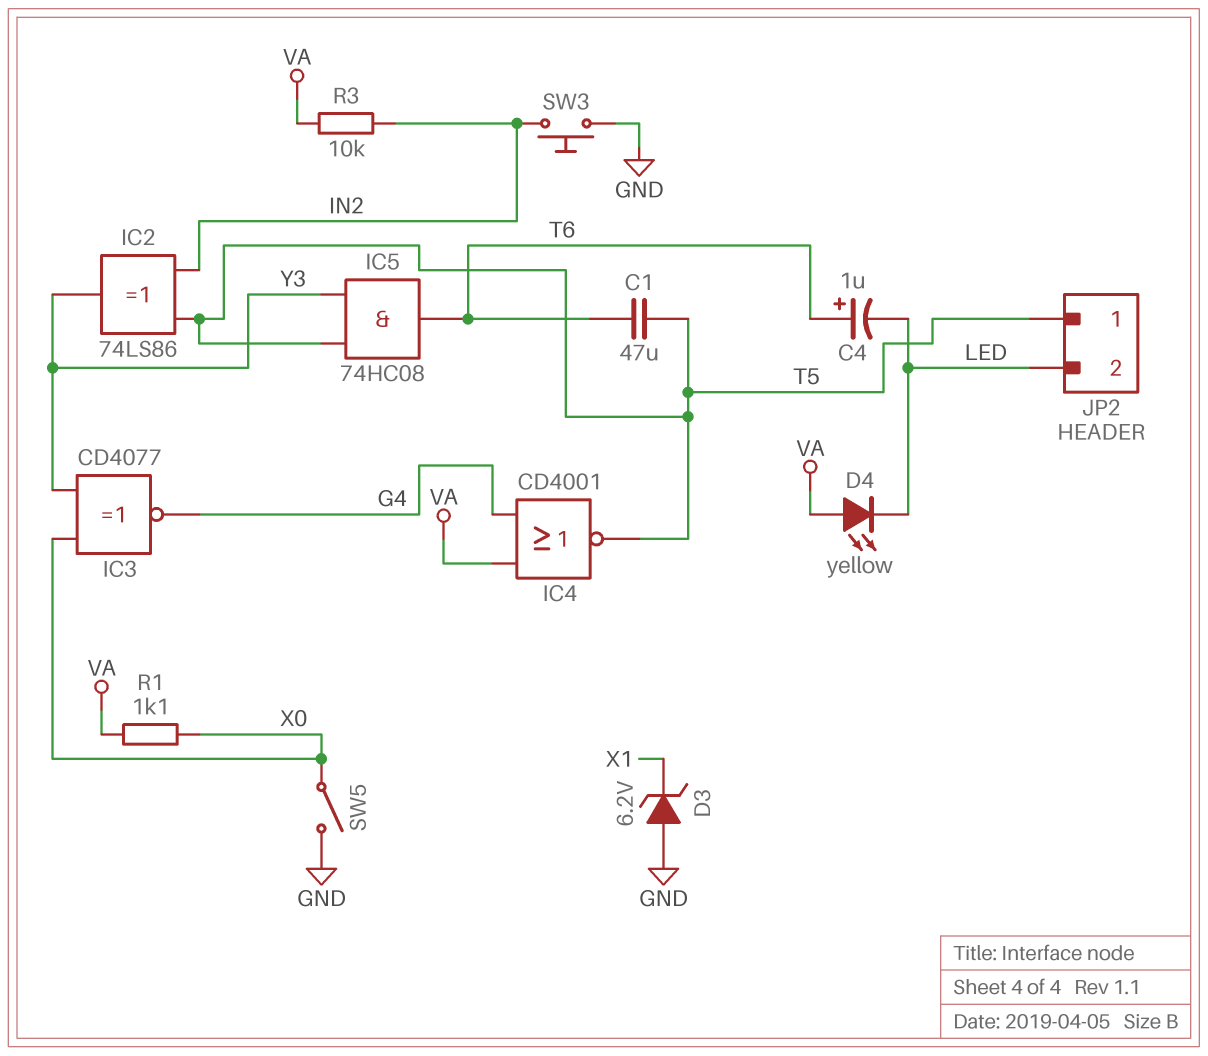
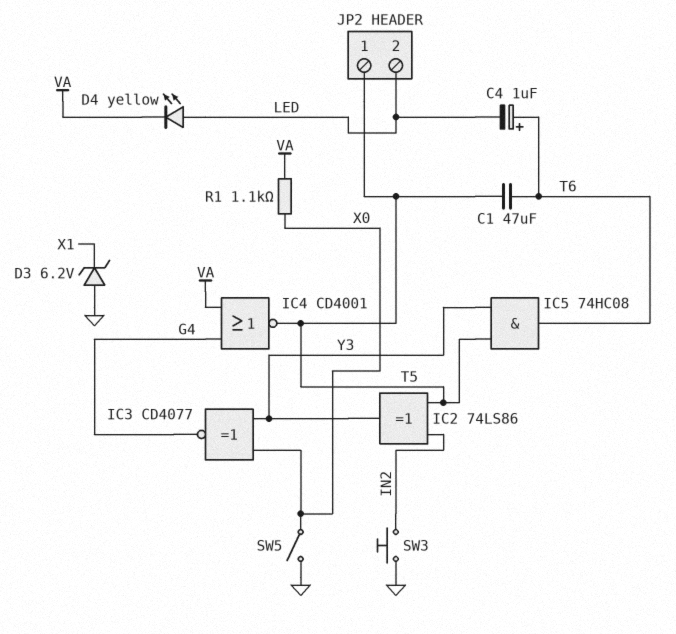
D4: LED yellow (A VA, K LED) -> LED yellow (A LED, K VA)
R3: 10k (IN2, VA) -> none

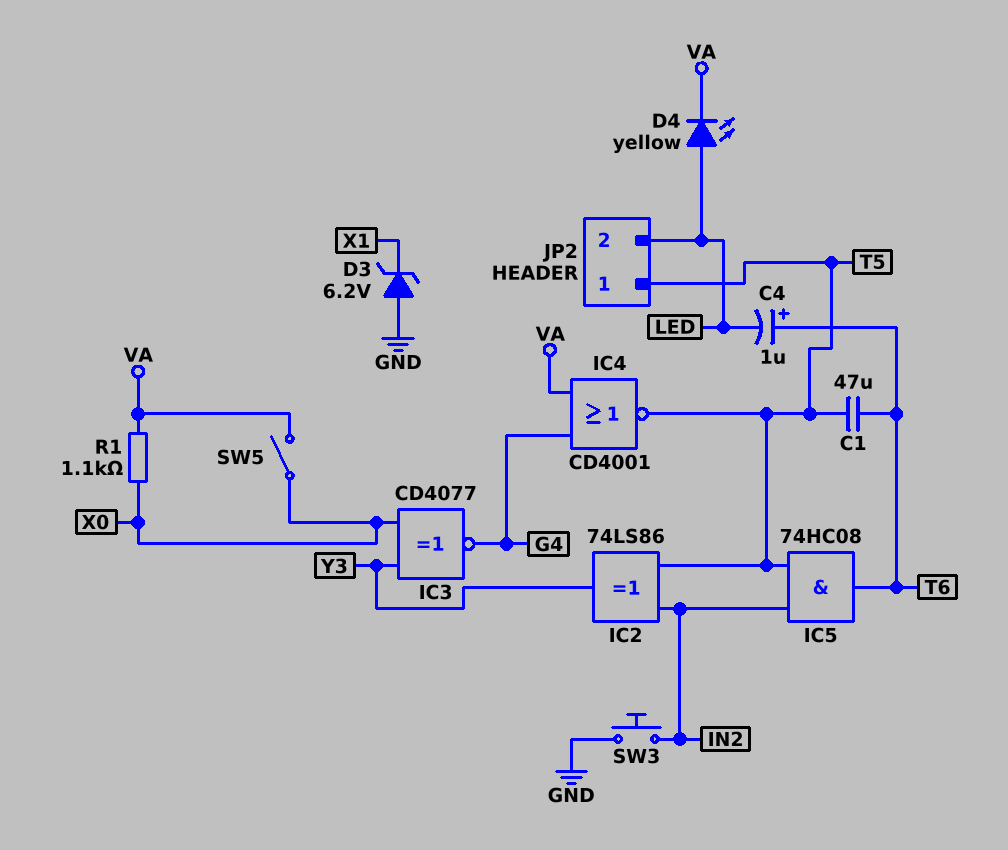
IC5: AND 74HC08 (in T5, in Y3, out T6) -> AND 74HC08 (in IN2, in T5, out T6)
SW5: switch (GND, X0) -> switch (VA, X0)

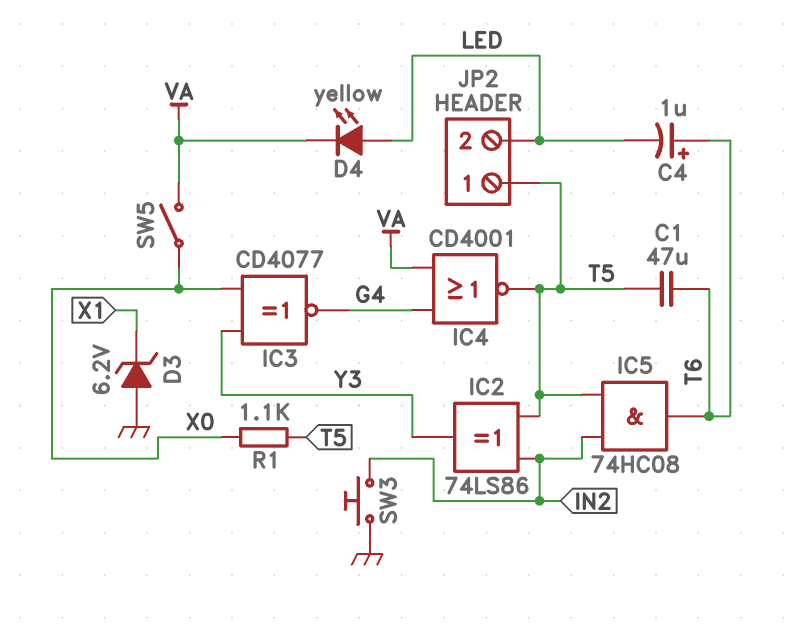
R1: 1.1k (VA, X0) -> 1.1k (T5, X0)

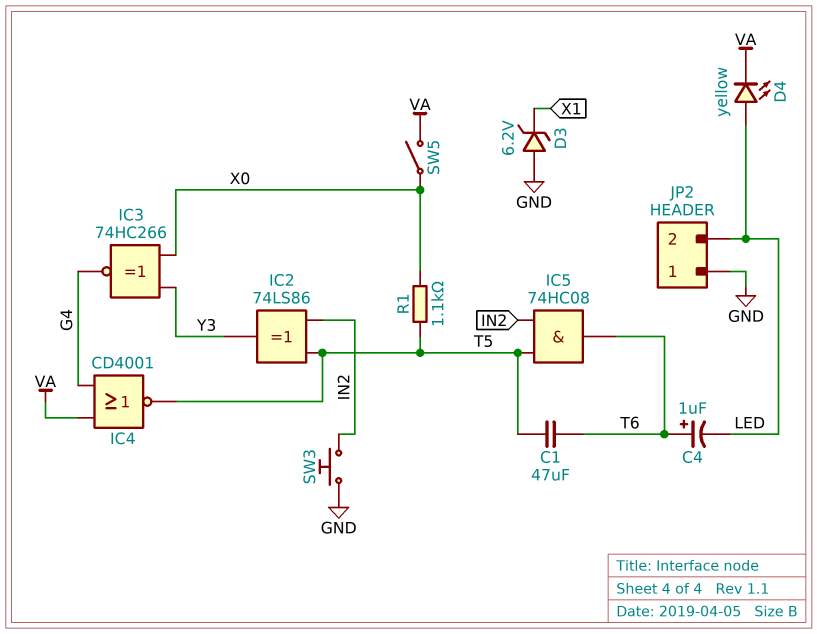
IC3: XNOR CD4077 (in X0, in Y3, out G4) -> XNOR 74HC266 (in X0, in Y3, out G4)
JP2 pin 1: T5 -> GND

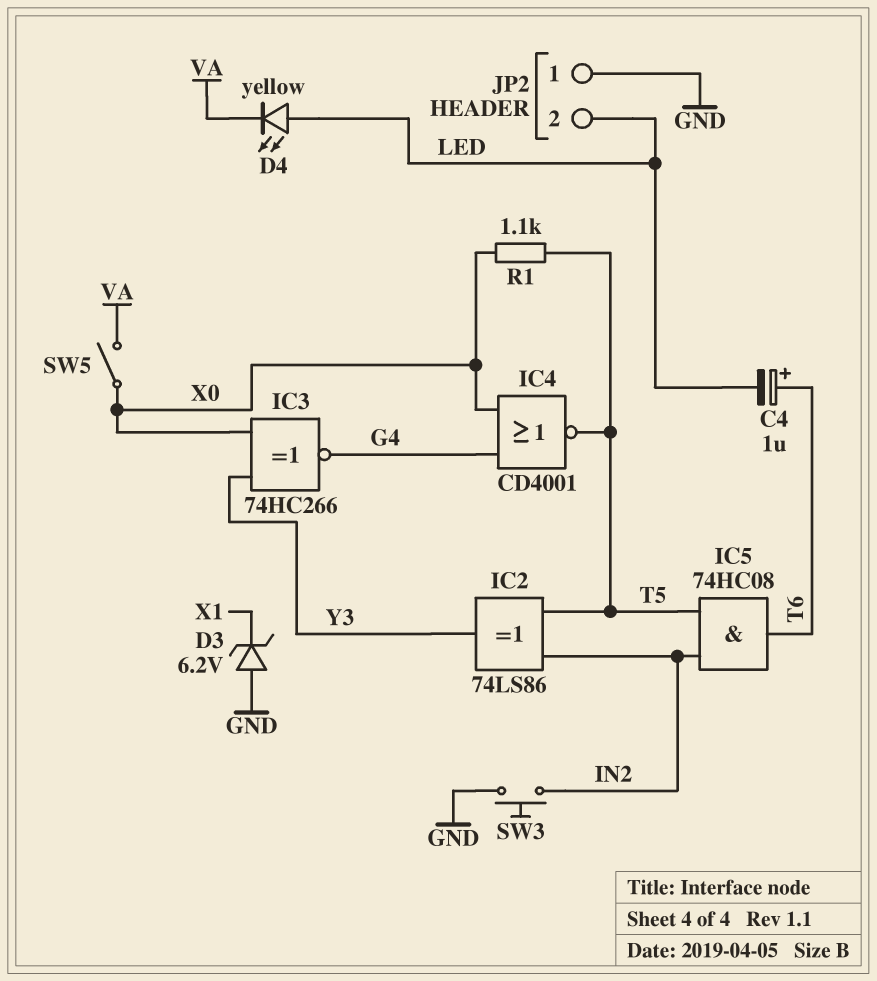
C1: 47uF (T5, T6) -> none
IC4: NOR CD4001 (in G4, in VA, out T5) -> NOR CD4001 (in G4, in X0, out T5)

